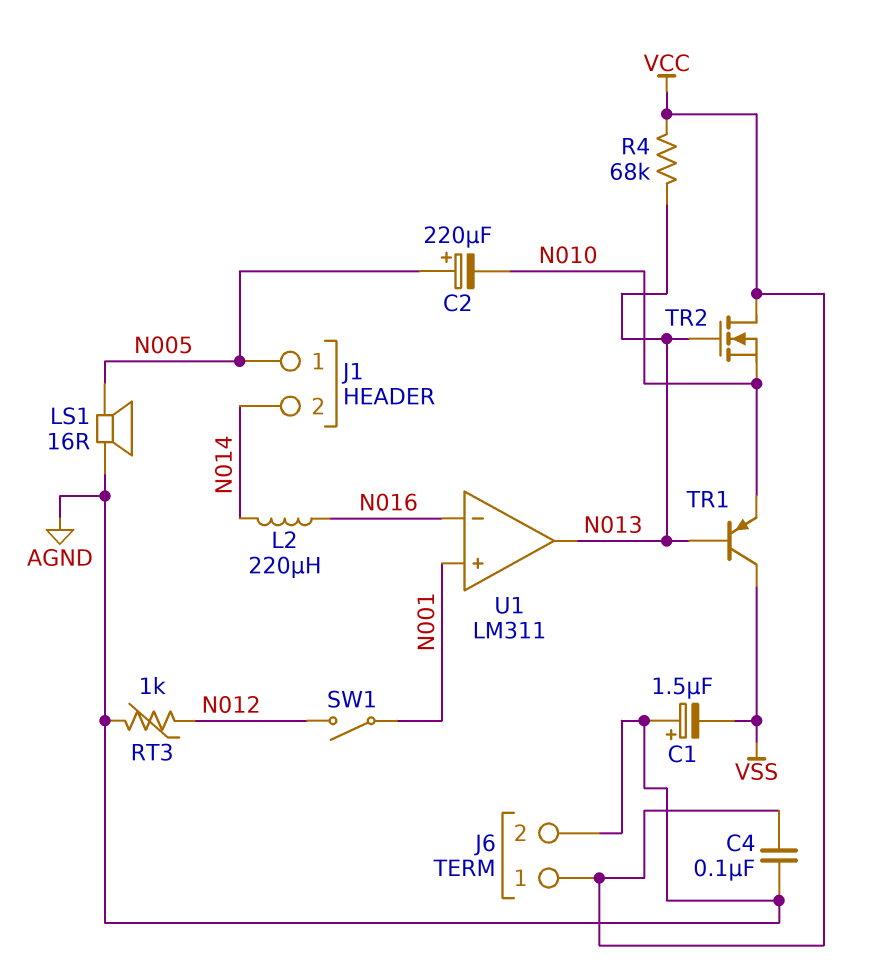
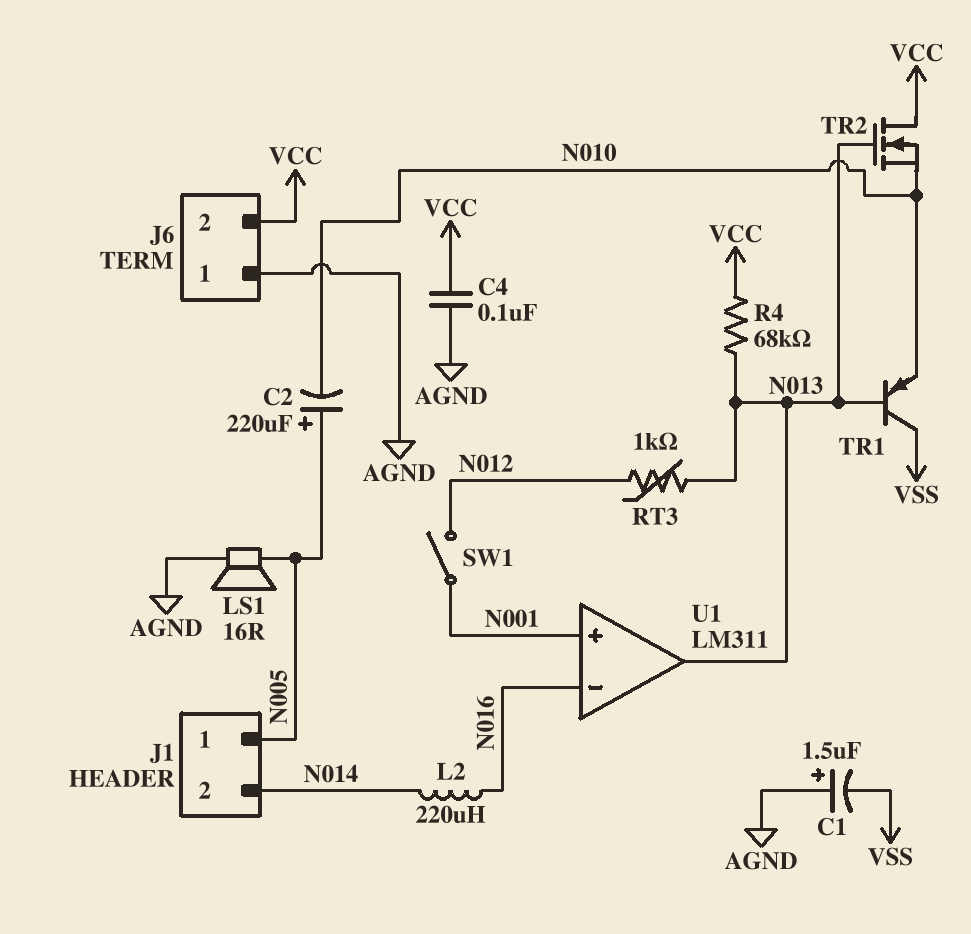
J6 pin 1: VCC -> AGND
J6 pin 2: AGND -> VCC
RT3: 1k (AGND, N012) -> 1k (N012, N013)

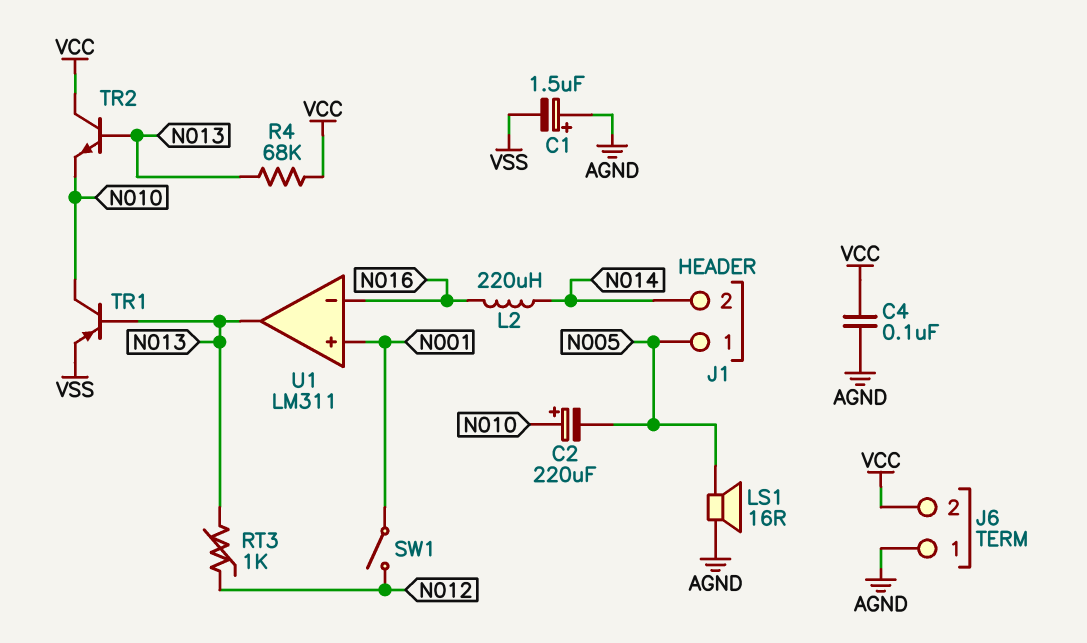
C2: 220uF (plus N005, minus N010) -> 220uF (plus N010, minus N005)
TR1: PNP (B N013, C VSS, E N010) -> PNP (B N013, C N010, E VSS)
TR2: NMOS (G N013, D VCC, S N010) -> NPN (B N013, C VCC, E N010)

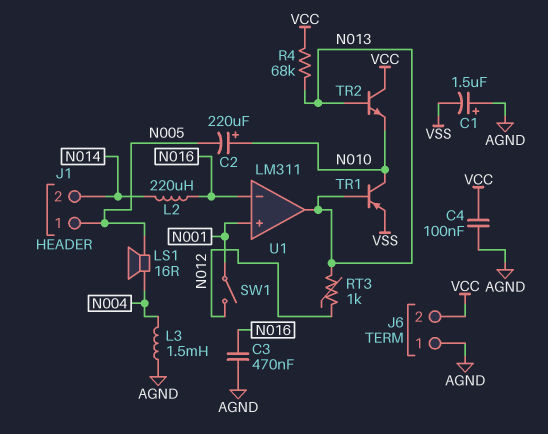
C3: none -> 470nF (AGND, N016)
L3: none -> 1.5mH (AGND, N004)
LS1: speaker 16R (AGND, N005) -> speaker 16R (N004, N005)

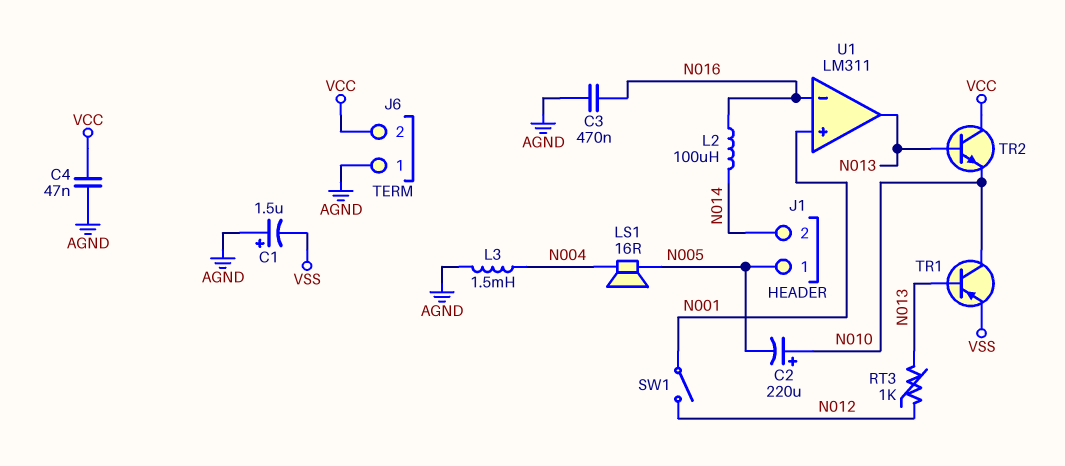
C4: 100nF (AGND, VCC) -> 47nF (AGND, VCC)
L2: 220uH (N014, N016) -> 100uH (N014, N016)
R4: 68k (N013, VCC) -> none

